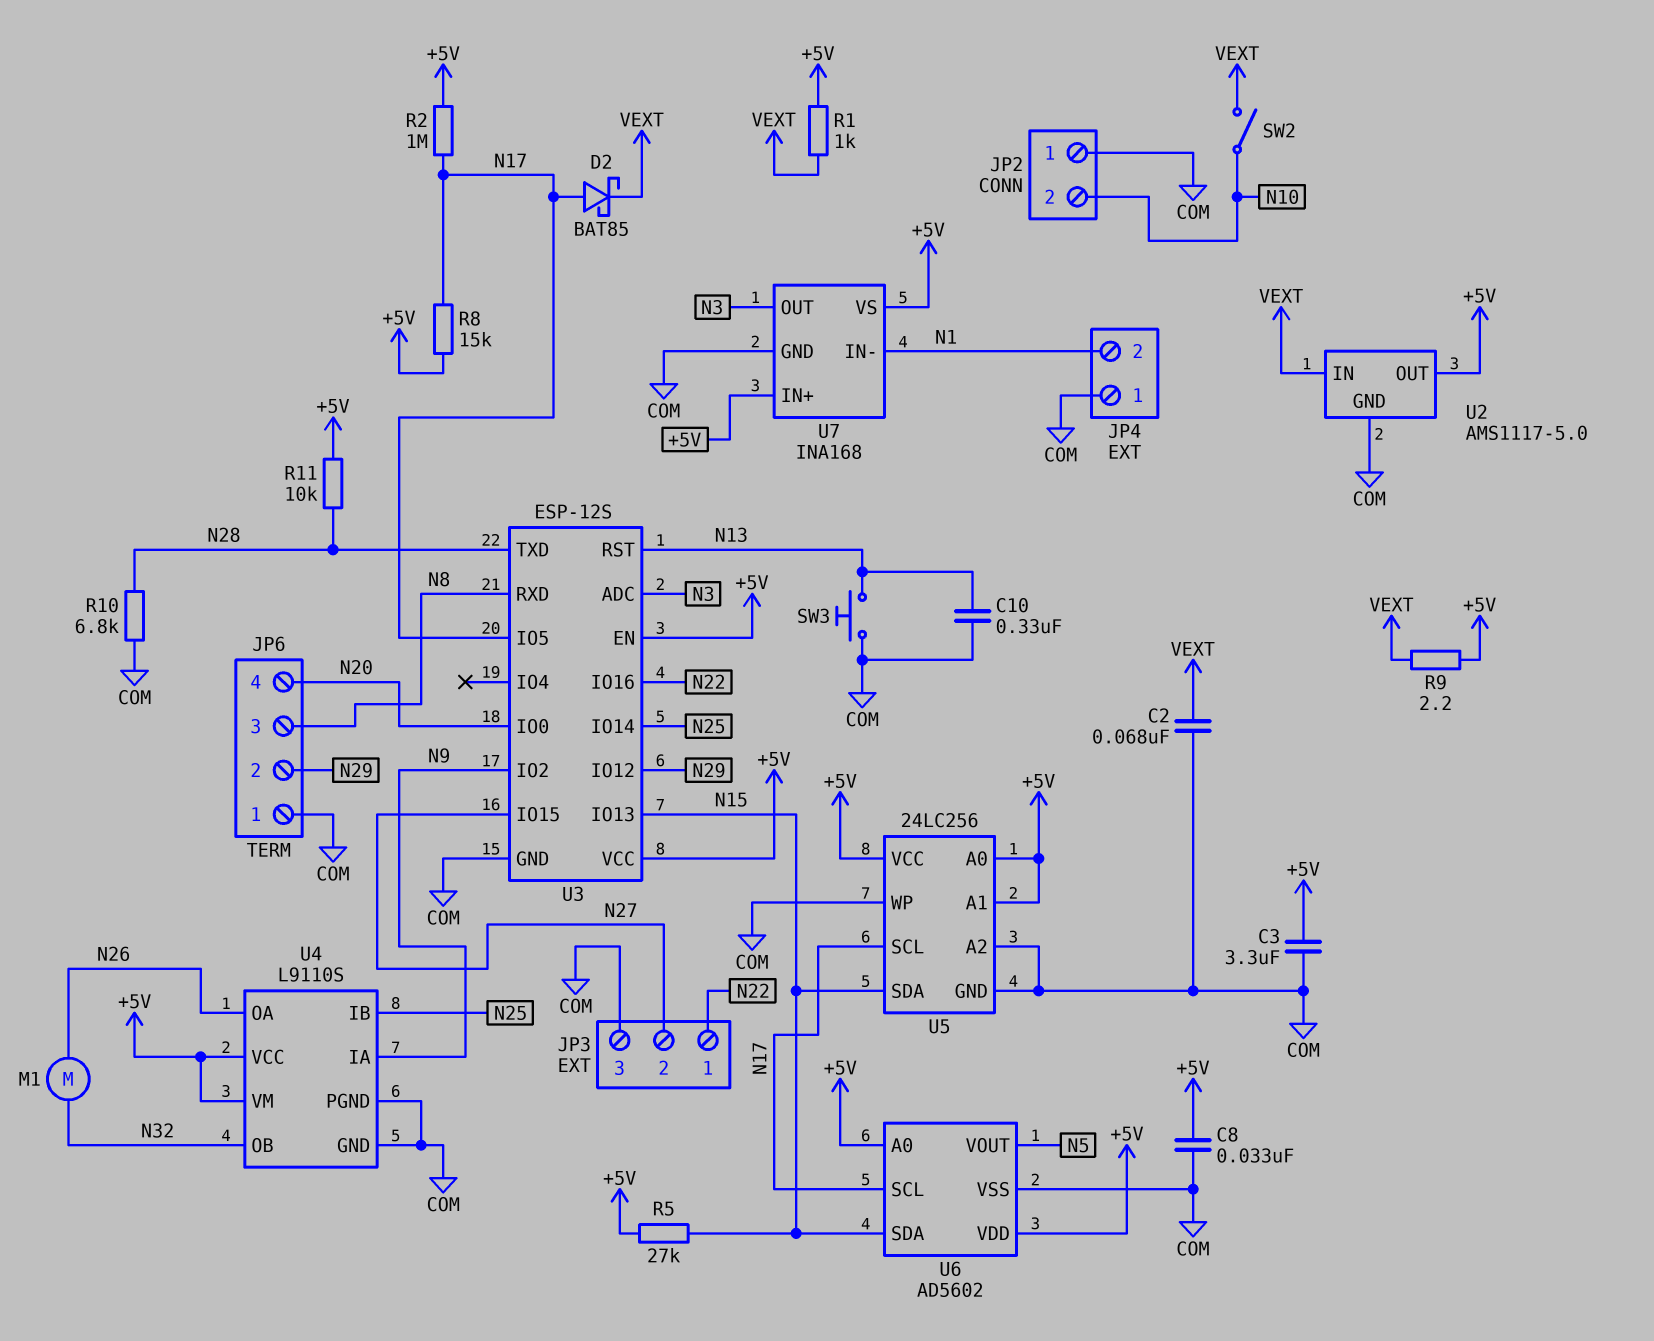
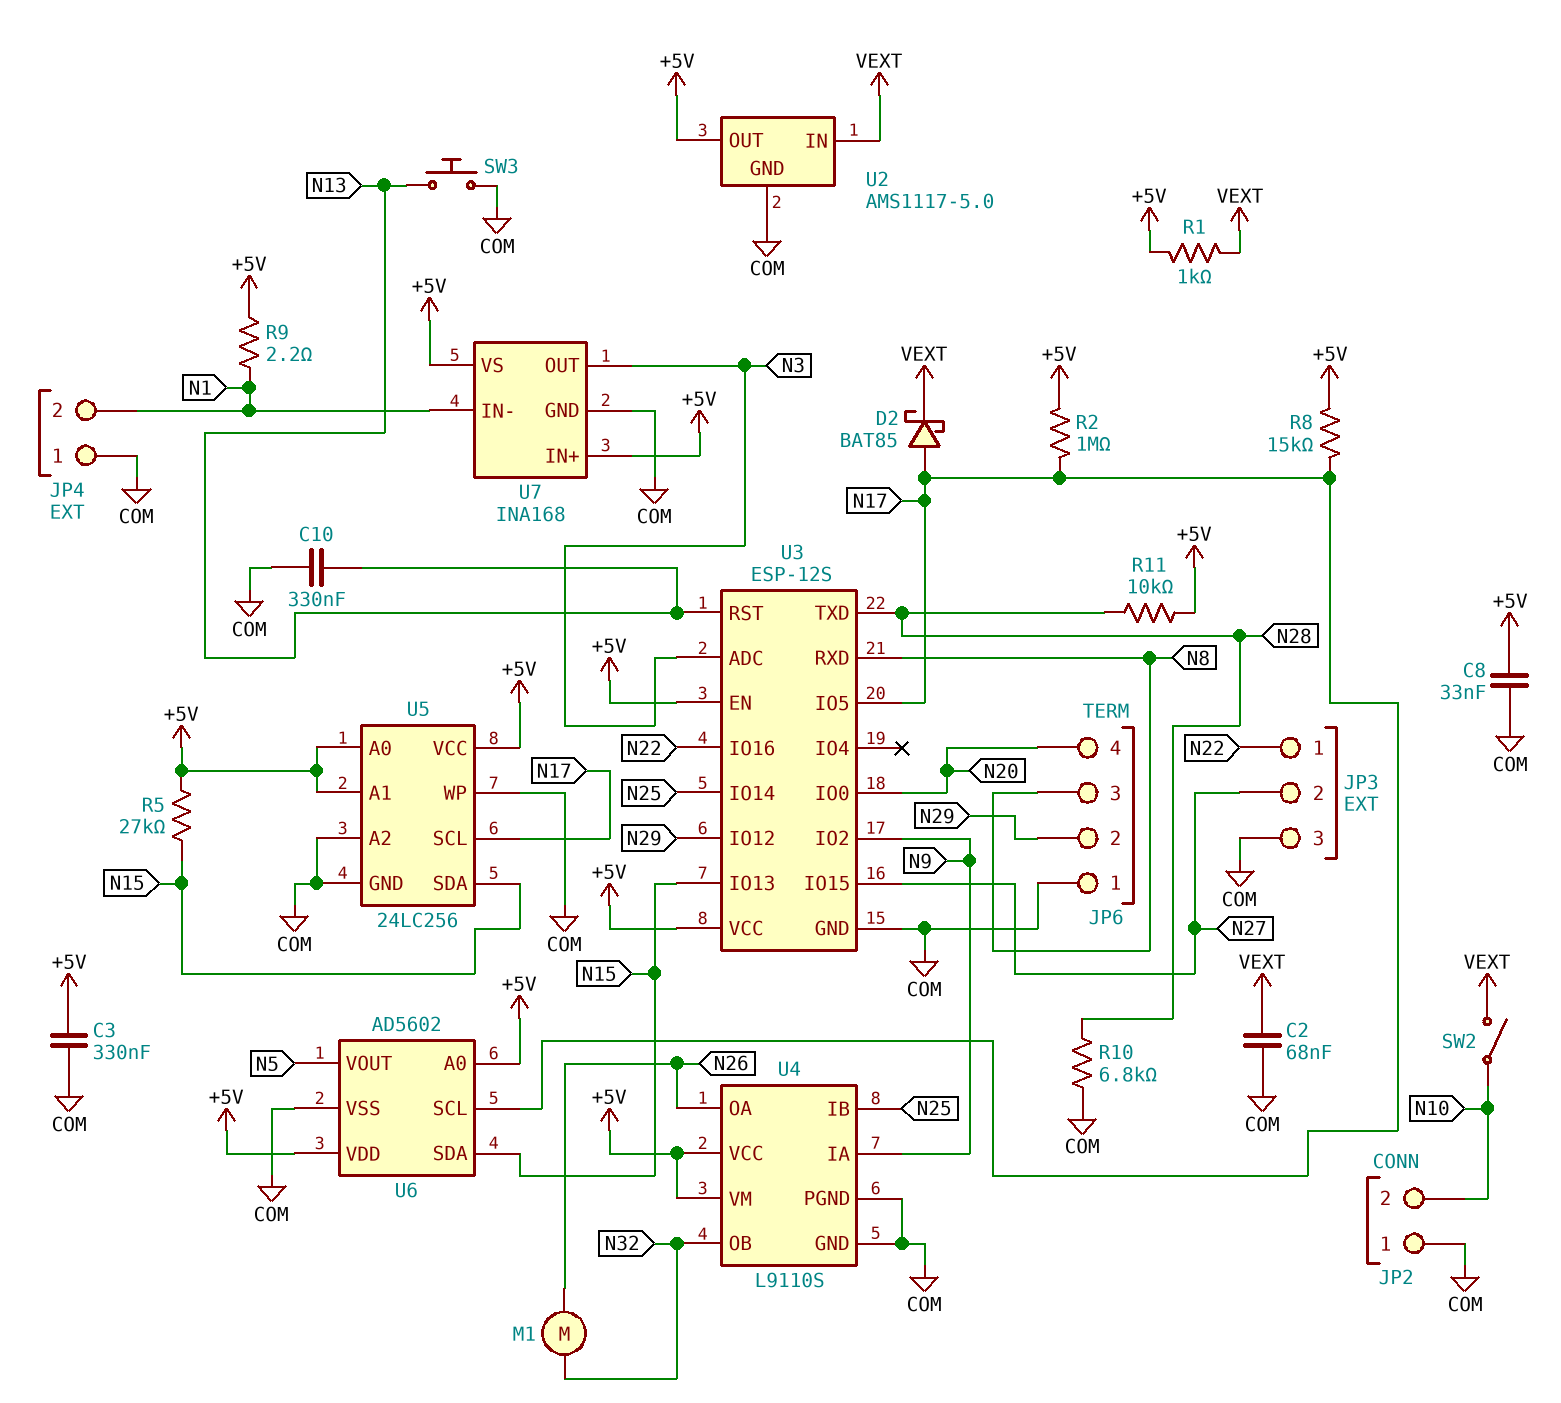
C3: 3.3uF (+5V, COM) -> 330nF (+5V, COM)
R9: 2.2 (+5V, VEXT) -> 2.2 (+5V, N1)

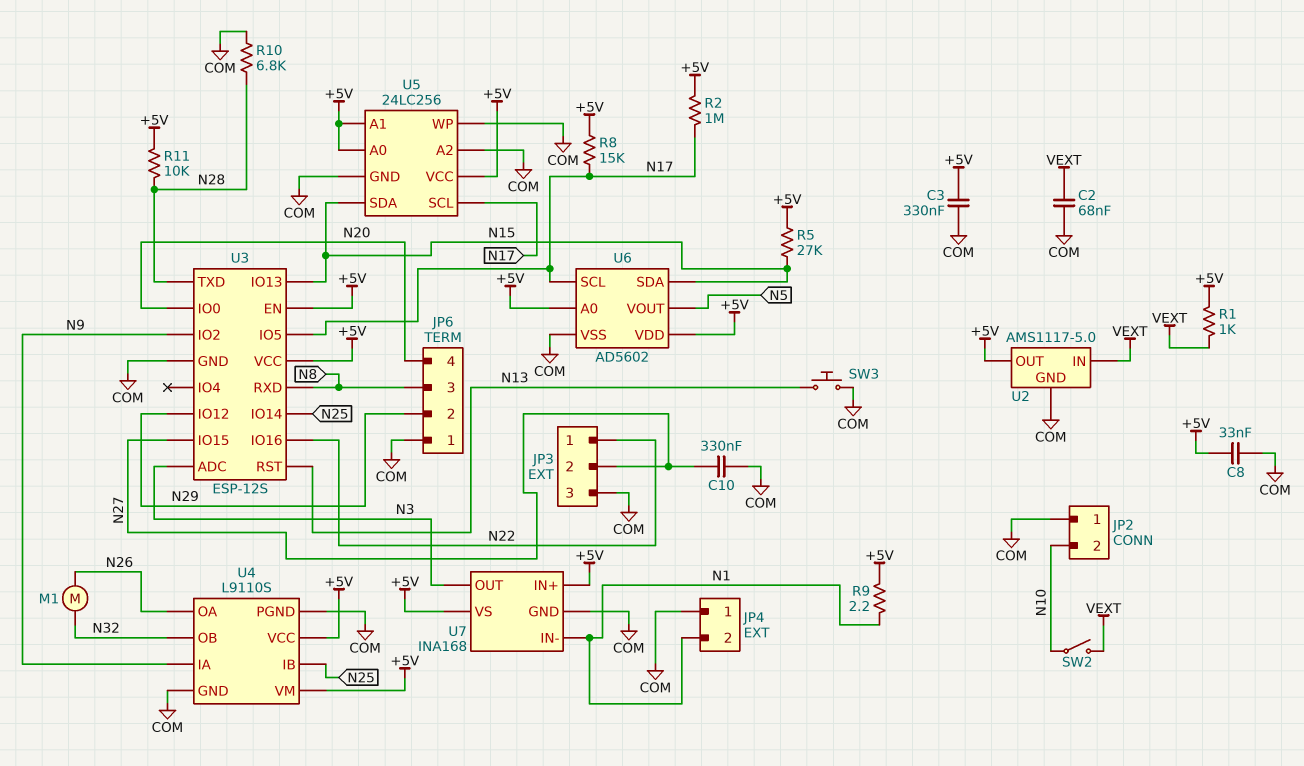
C10: 330nF (COM, N13) -> 330nF (COM, N27)
D2: schottky BAT85 (A N17, K VEXT) -> none

